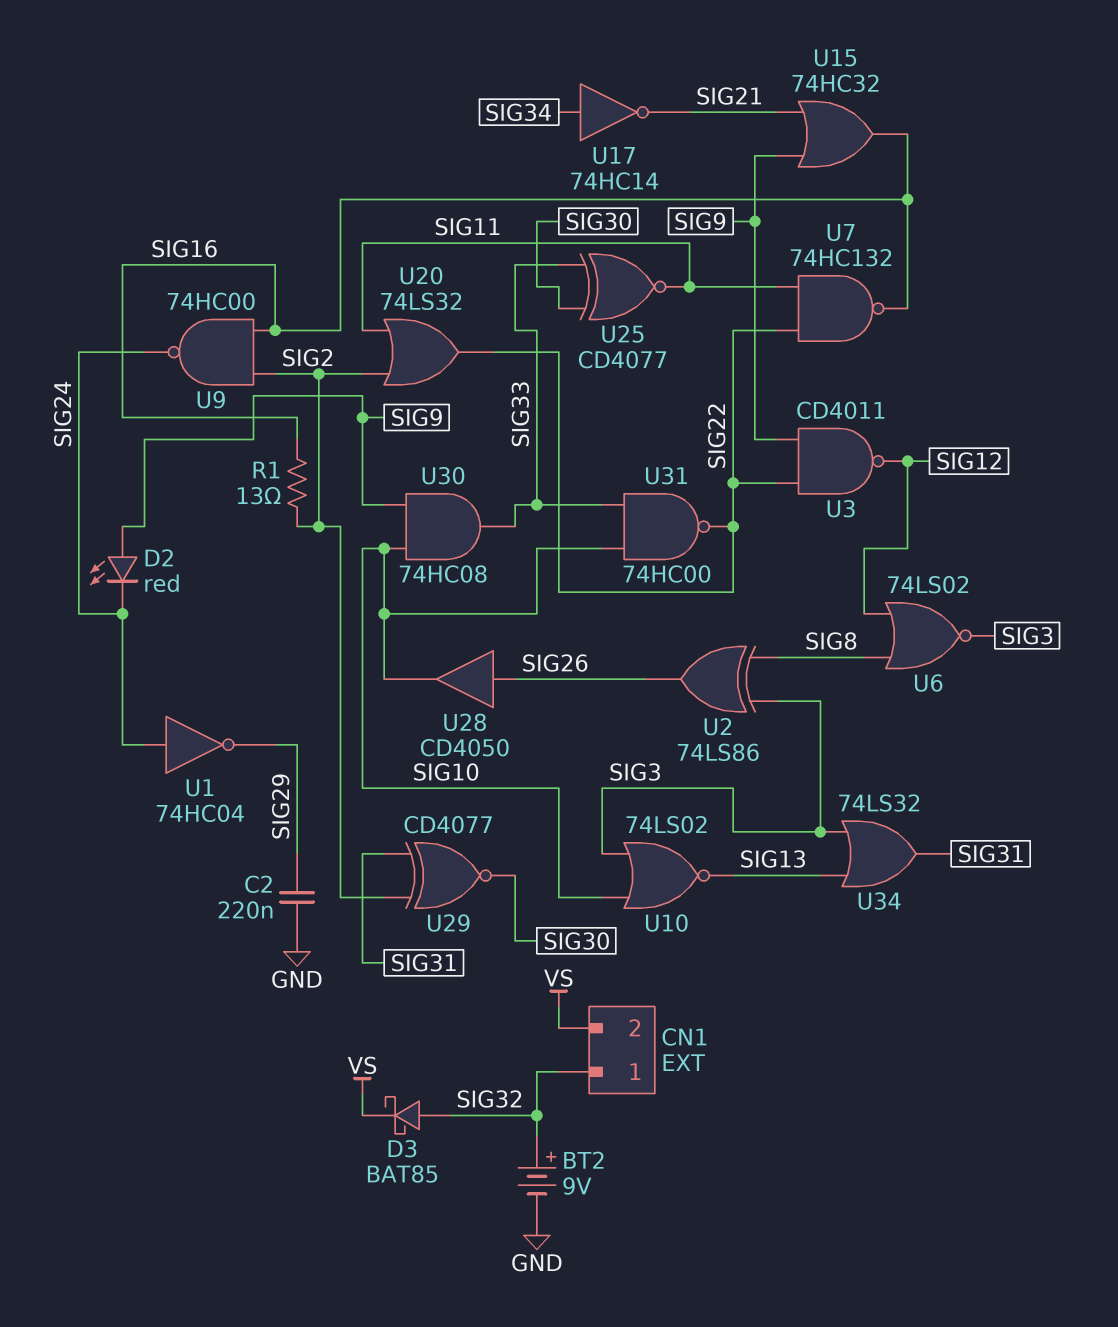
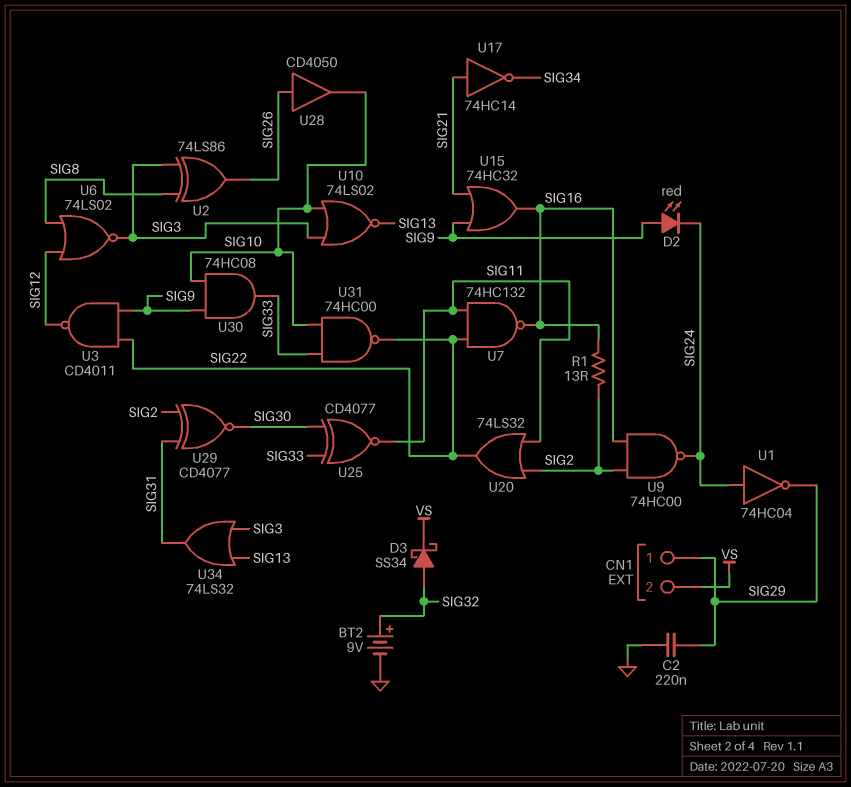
CN1 pin 1: SIG32 -> SIG29
D3: schottky BAT85 (A SIG32, K VS) -> schottky SS34 (A SIG32, K VS)
U17: NOT 74HC14 (in SIG34, out SIG21) -> NOT 74HC14 (in SIG21, out SIG34)

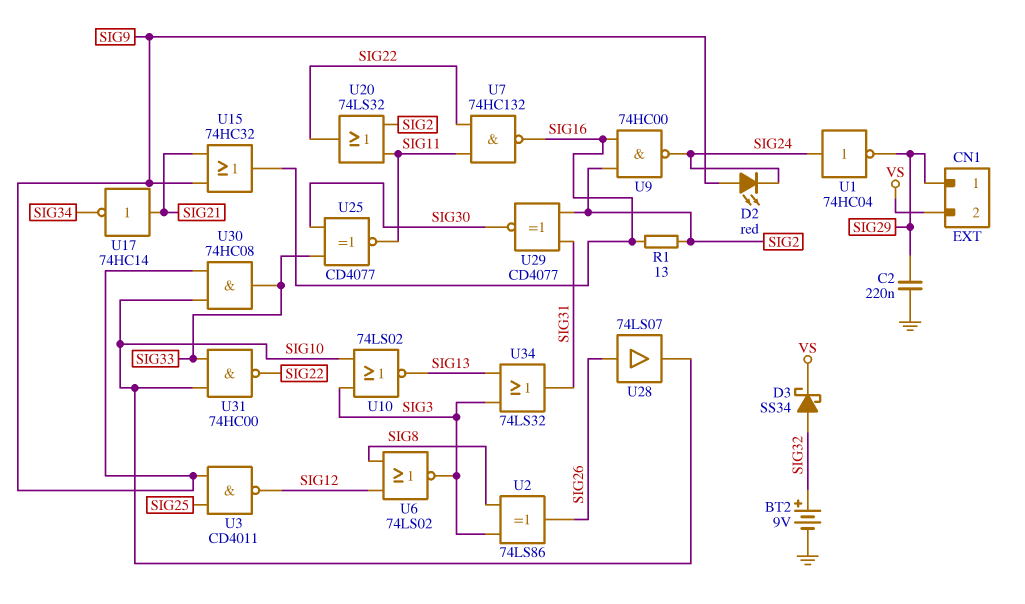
U3: NAND CD4011 (in SIG9, in SIG22, out SIG12) -> NAND CD4011 (in SIG9, in SIG25, out SIG12)
U28: buffer CD4050 (in SIG26, out SIG10) -> buffer 74LS07 (in SIG26, out SIG10)

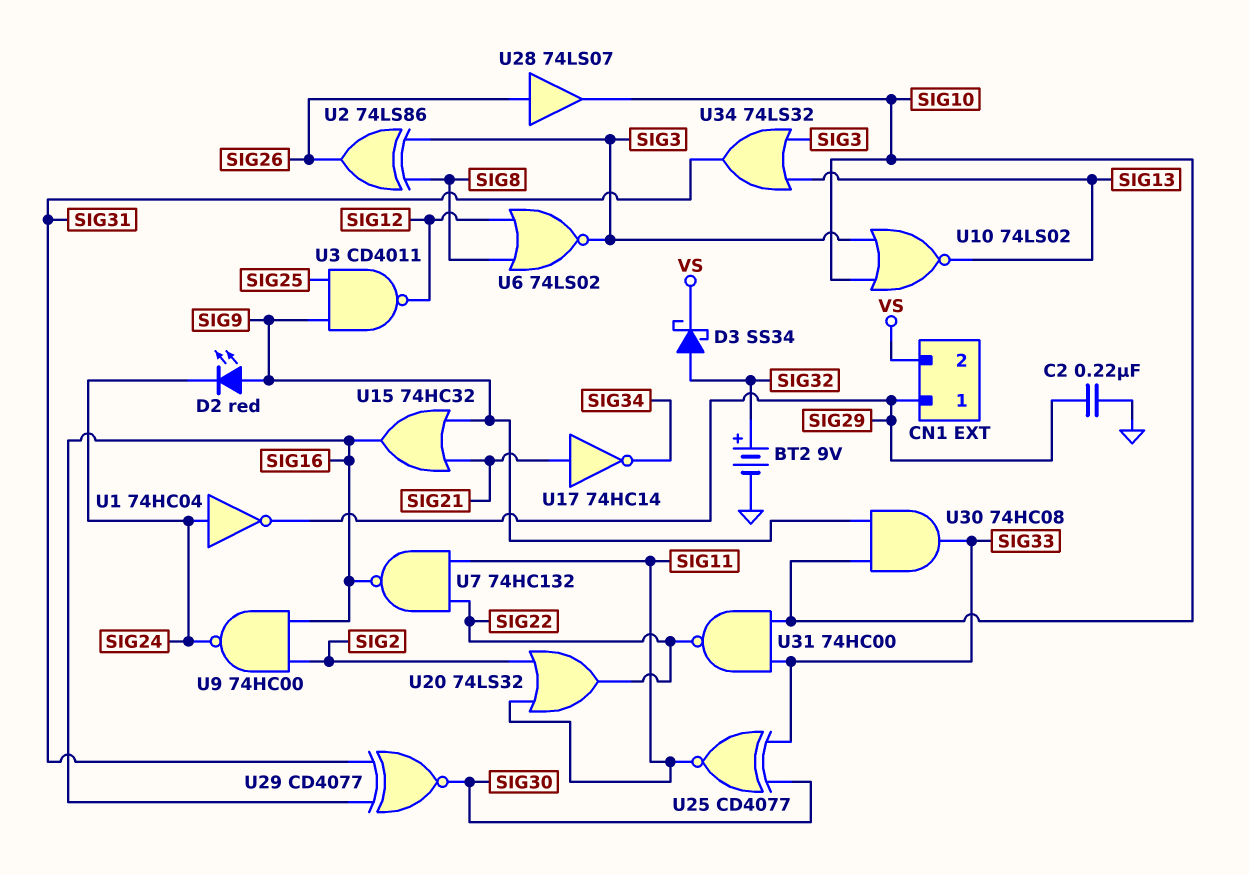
R1: 13 (SIG2, SIG16) -> none
U29: XNOR CD4077 (in SIG2, in SIG31, out SIG30) -> XNOR CD4077 (in SIG16, in SIG31, out SIG30)

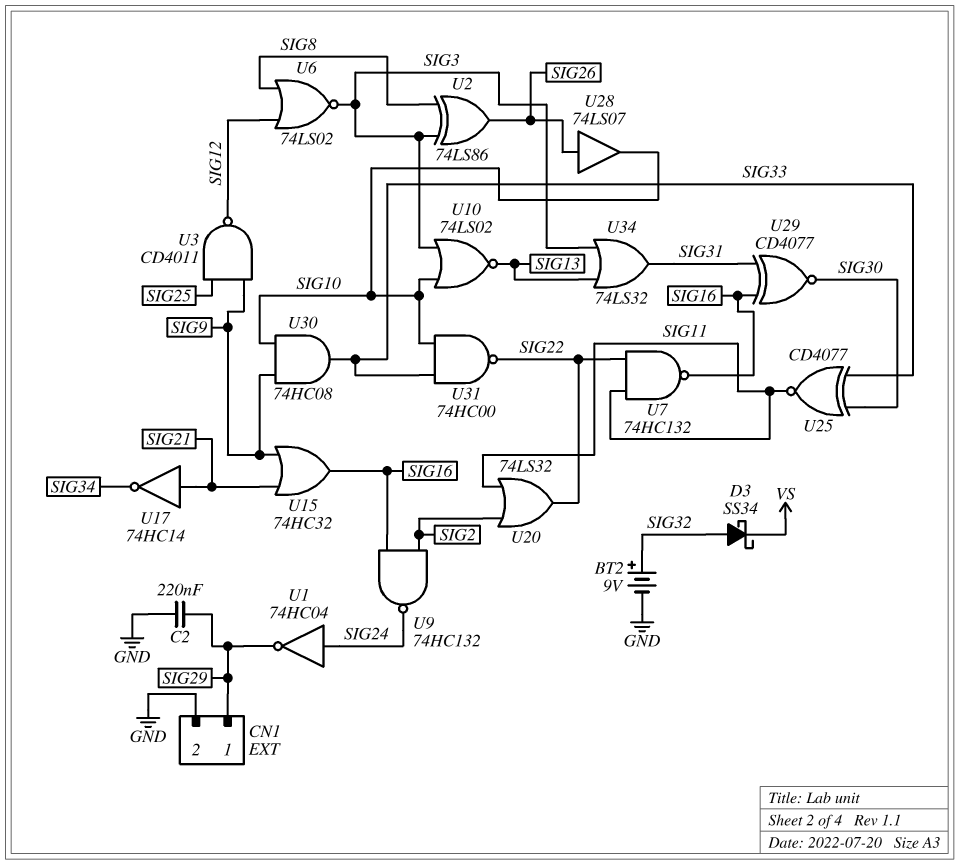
CN1 pin 2: VS -> GND
D2: LED red (A SIG9, K SIG24) -> none
U9: NAND 74HC00 (in SIG2, in SIG16, out SIG24) -> NAND 74HC132 (in SIG2, in SIG16, out SIG24)

